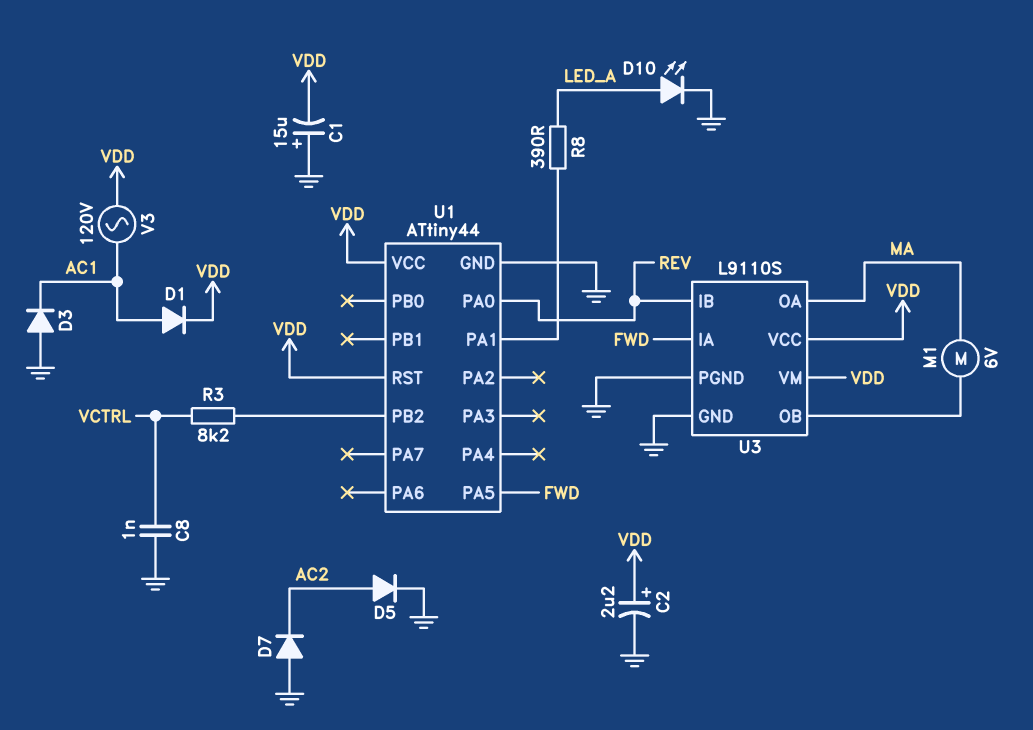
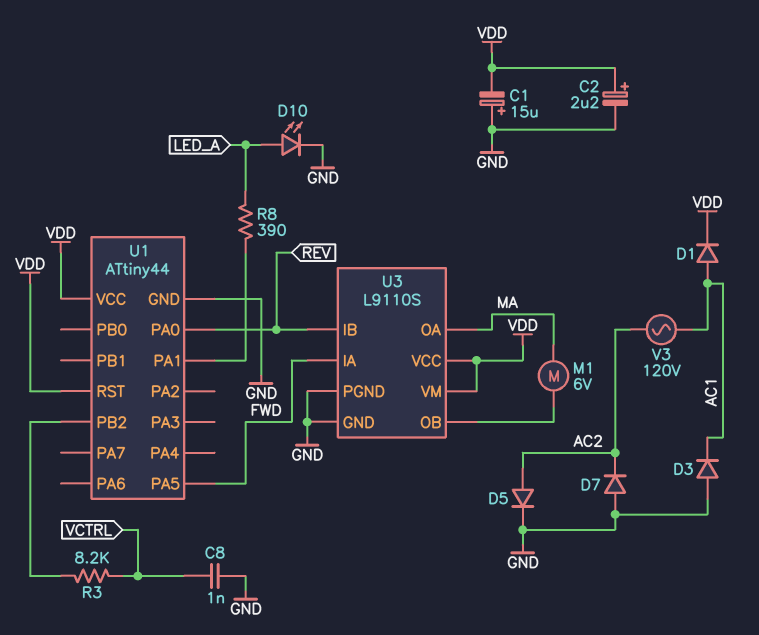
V3: AC 120V (AC1, VDD) -> AC 120V (AC1, AC2)

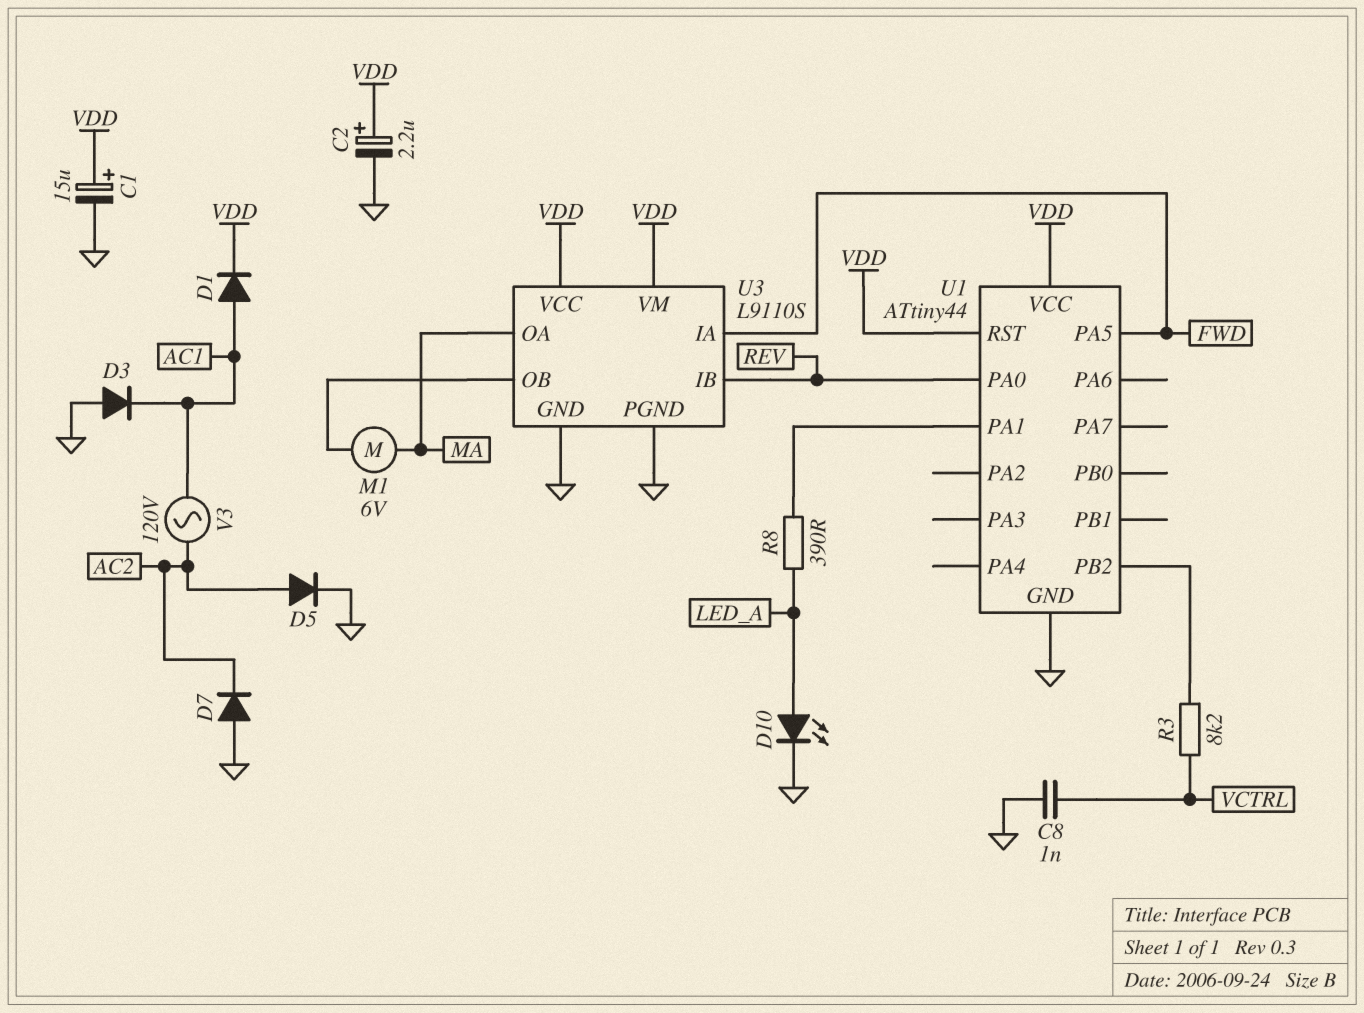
C1: 15uF (plus GND, minus VDD) -> 15uF (plus VDD, minus GND)

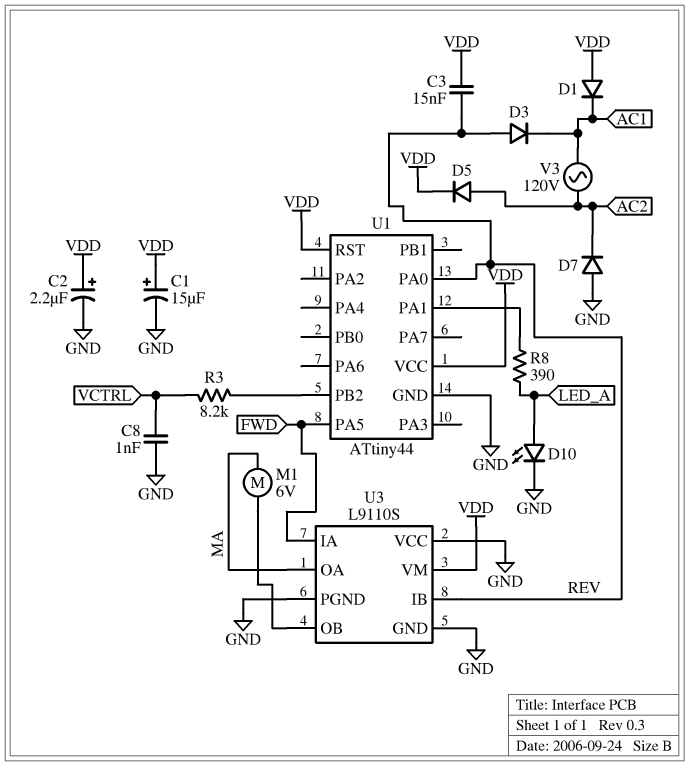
C3: none -> 15nF (REV, VDD)
D1: diode (A AC1, K VDD) -> diode (A VDD, K AC1)
D3: diode (A GND, K AC1) -> diode (A REV, K AC1)
D5: diode (A AC2, K GND) -> diode (A AC2, K VDD)
U3 pin VCC: VDD -> GND

